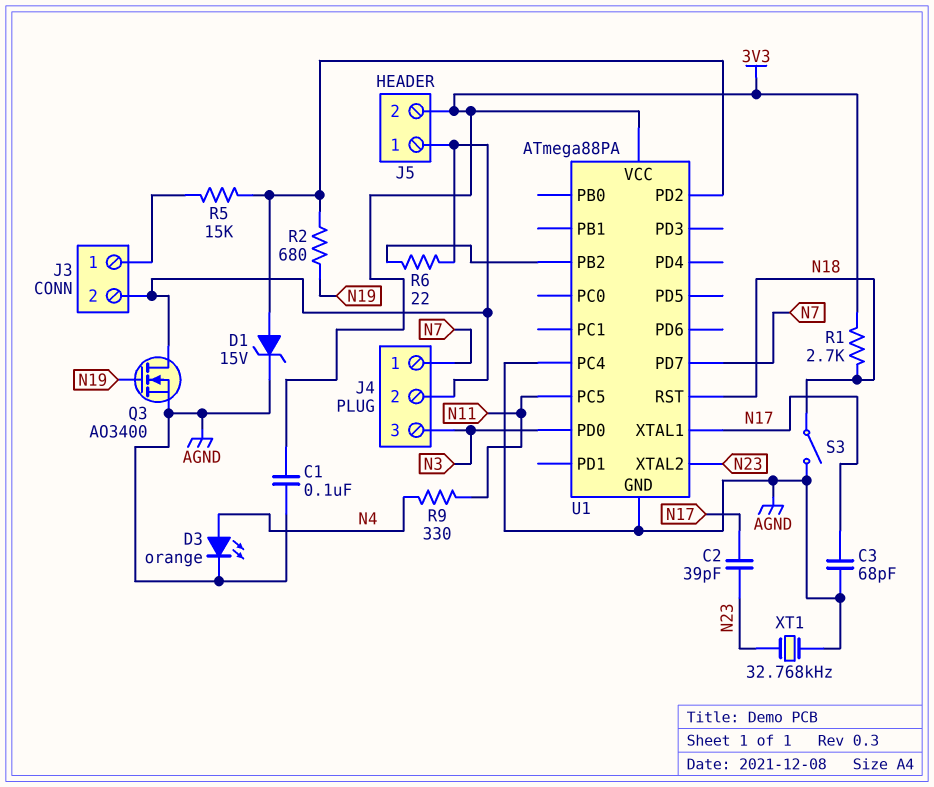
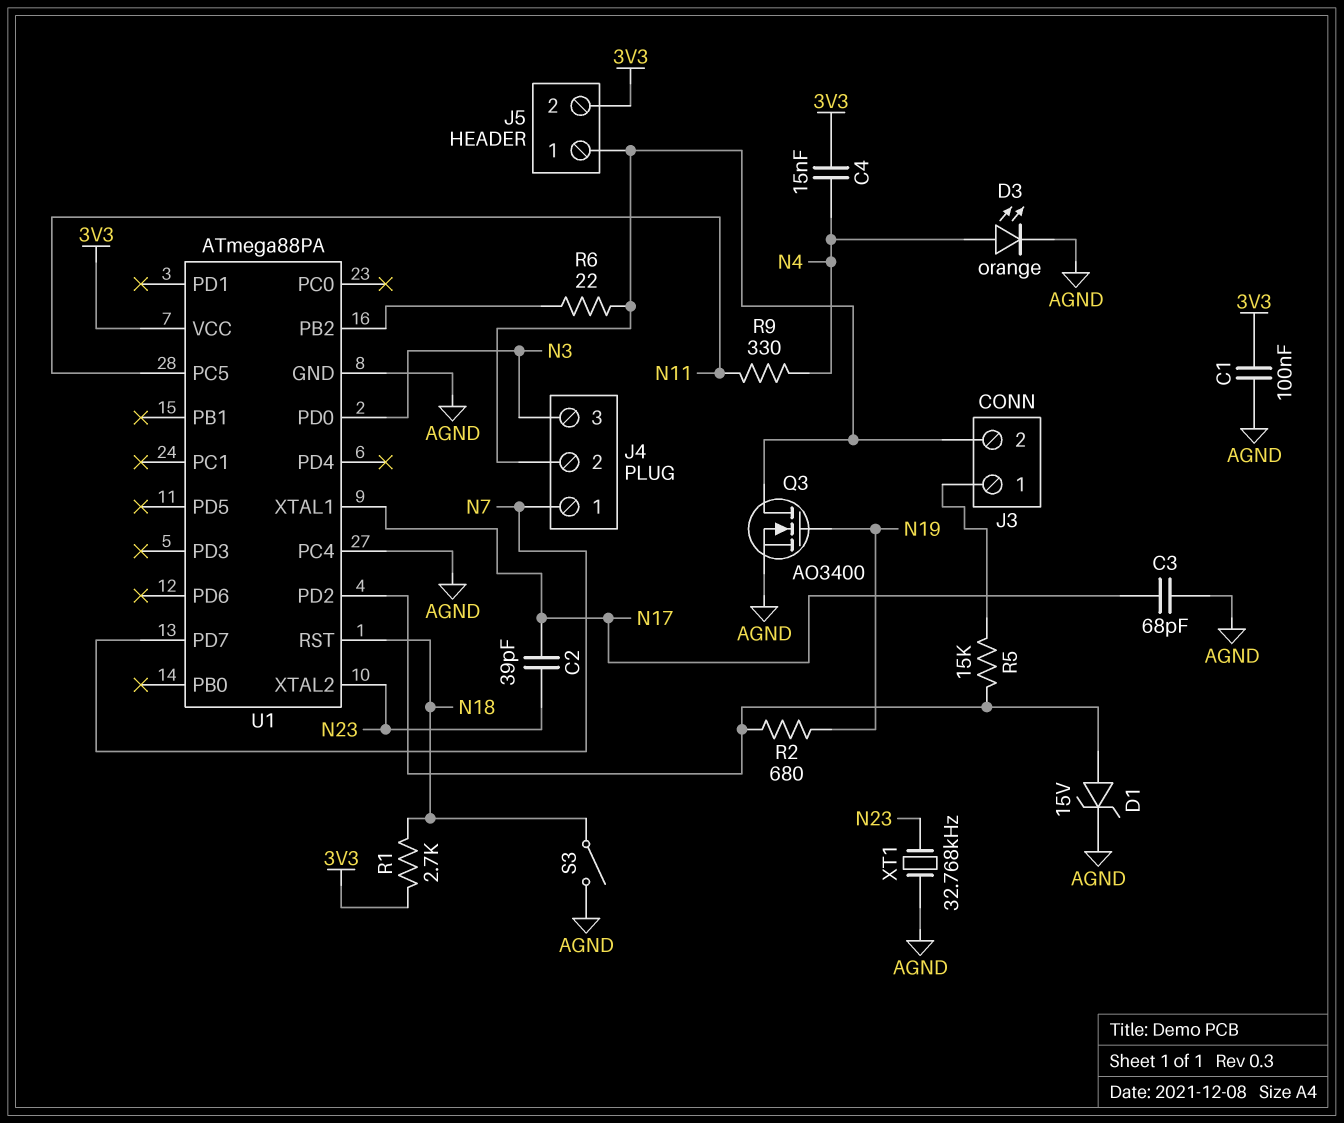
C4: none -> 15nF (3V3, N4)

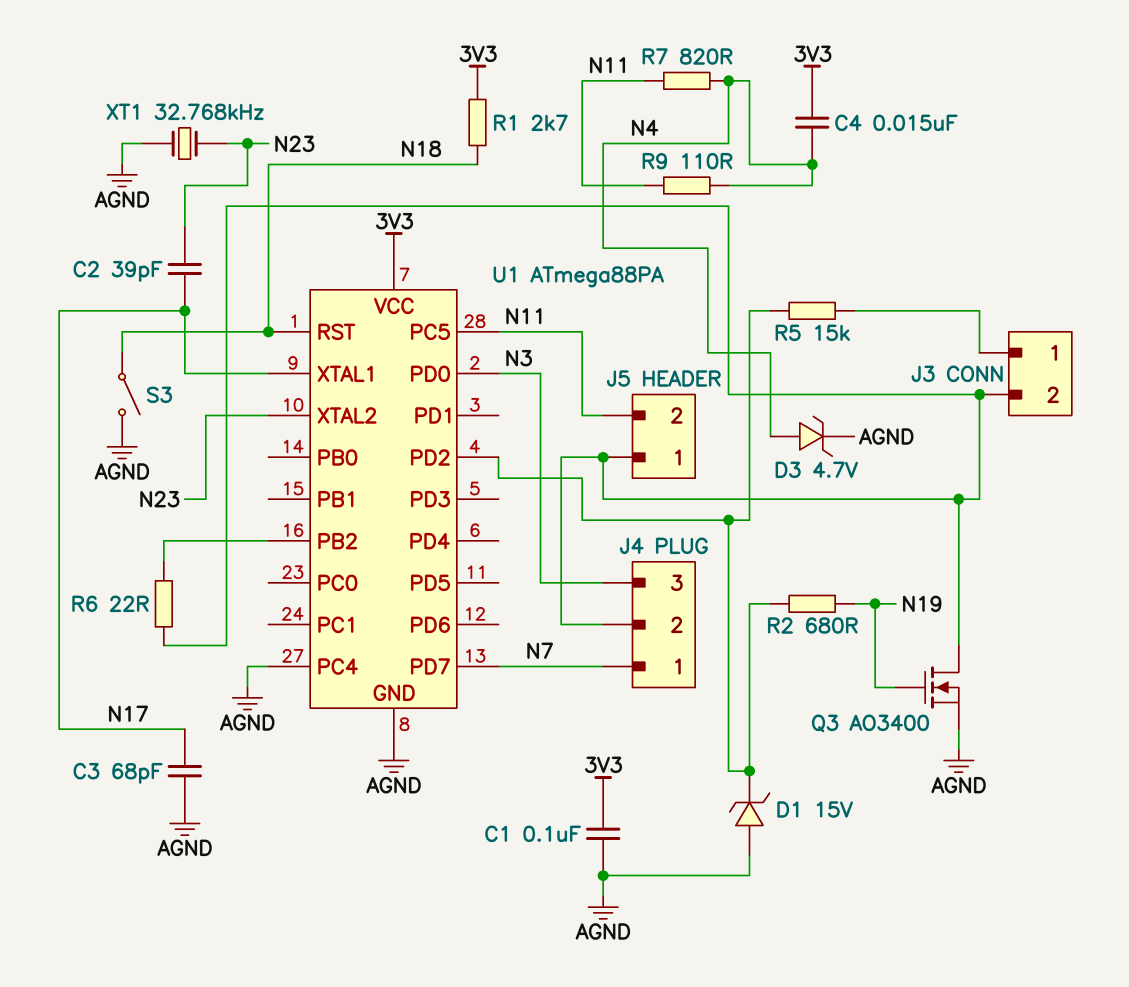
D1: zener 15V (A U1/PD2, K AGND) -> zener 15V (A AGND, K U1/PD2)
D3: LED orange (A N4, K AGND) -> zener 4.7V (A N4, K AGND)
J5 pin 2: 3V3 -> N11
R7: none -> 820 (N4, N11)
R9: 330 (N4, N11) -> 110 (N4, N11)

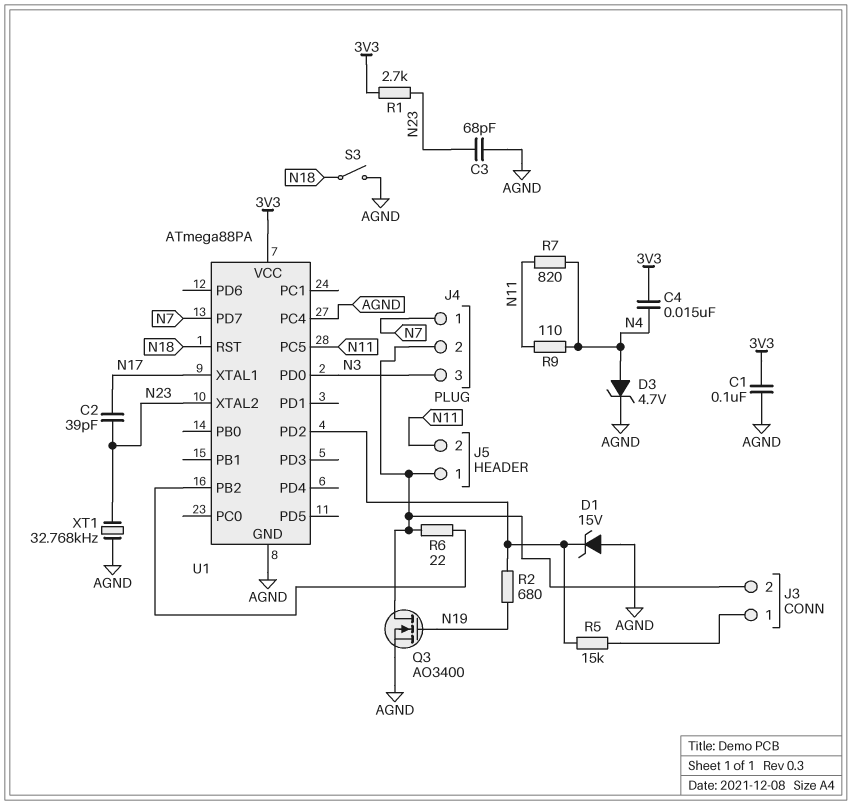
C3: 68pF (AGND, N17) -> 68pF (AGND, N23)
R1: 2.7k (3V3, N18) -> 2.7k (3V3, N23)

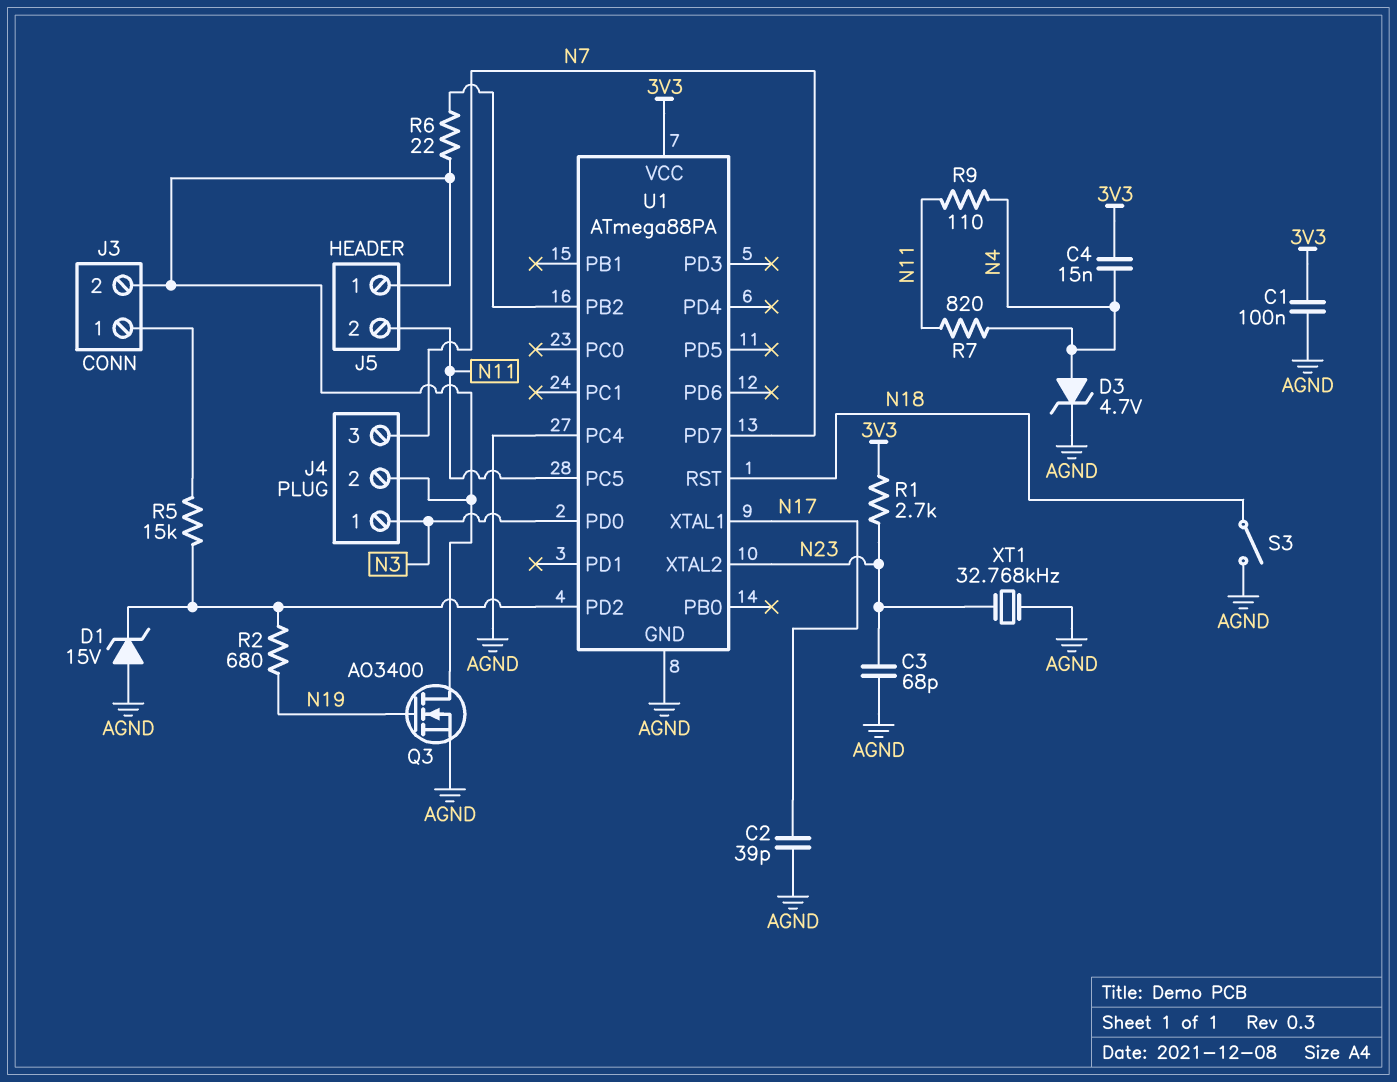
C2: 39pF (N17, N23) -> 39pF (AGND, N17)
J4 pin 1: N7 -> N3
J4 pin 3: N3 -> N7

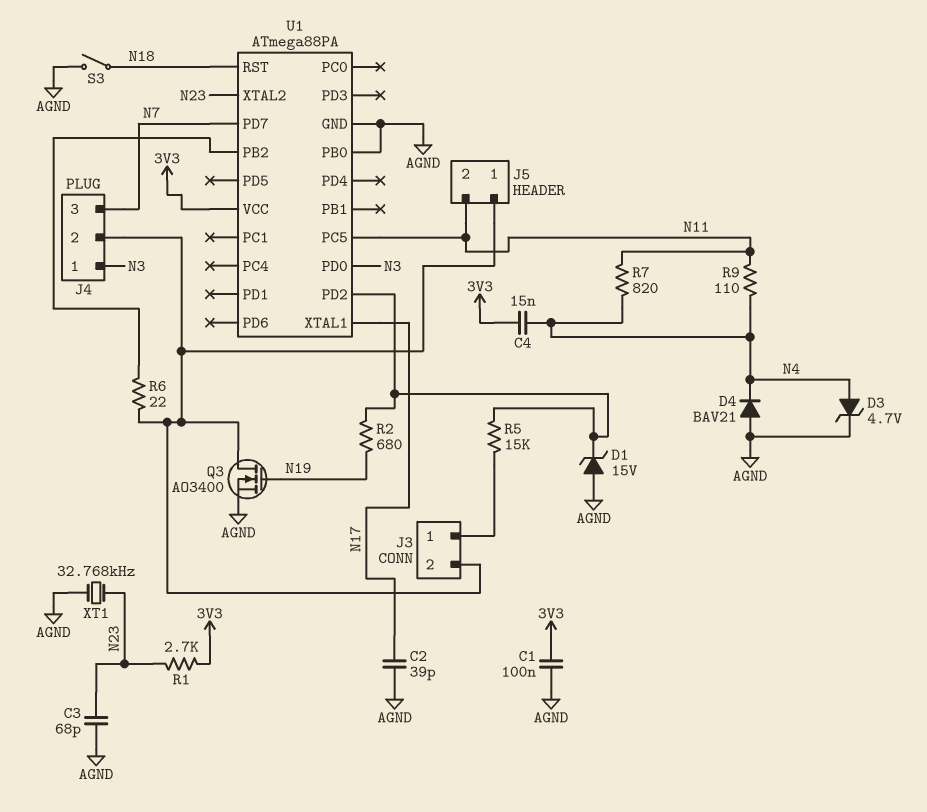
D4: none -> diode BAV21 (A AGND, K N4)
U1 pin PB0: none -> AGND
U1 pin PC4: AGND -> none

